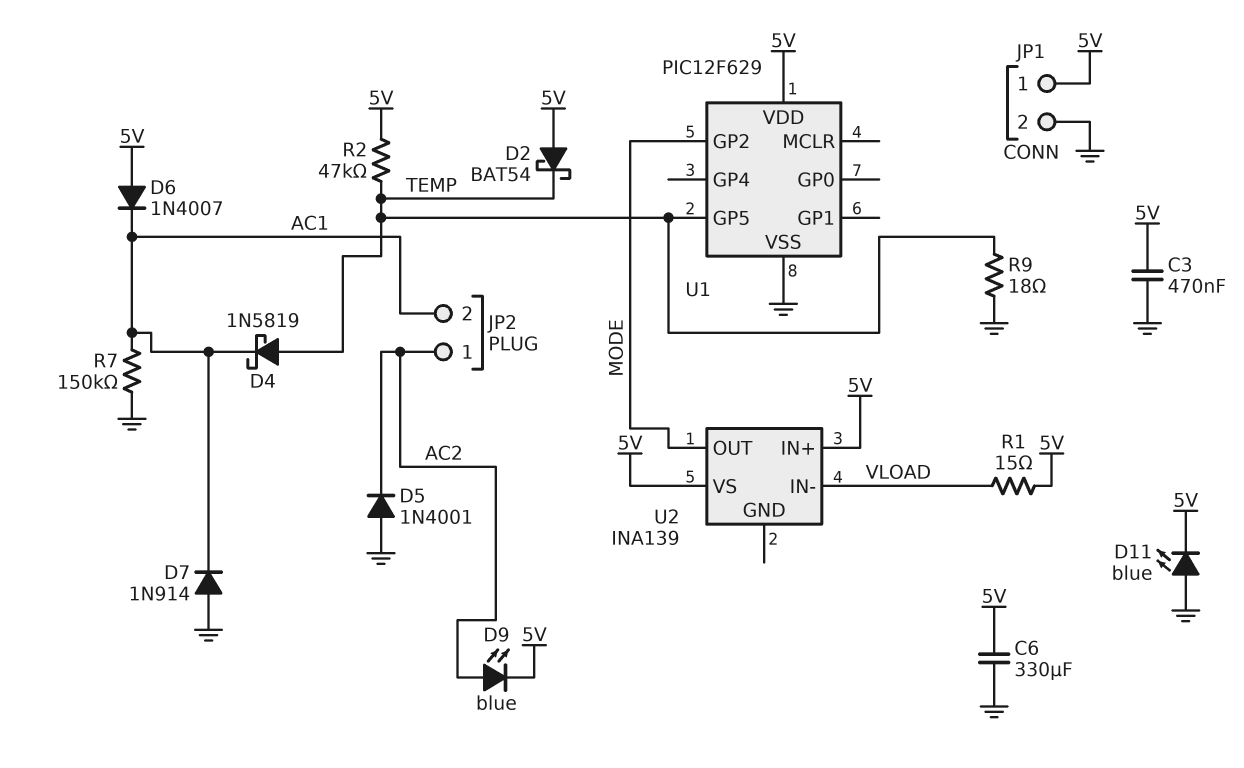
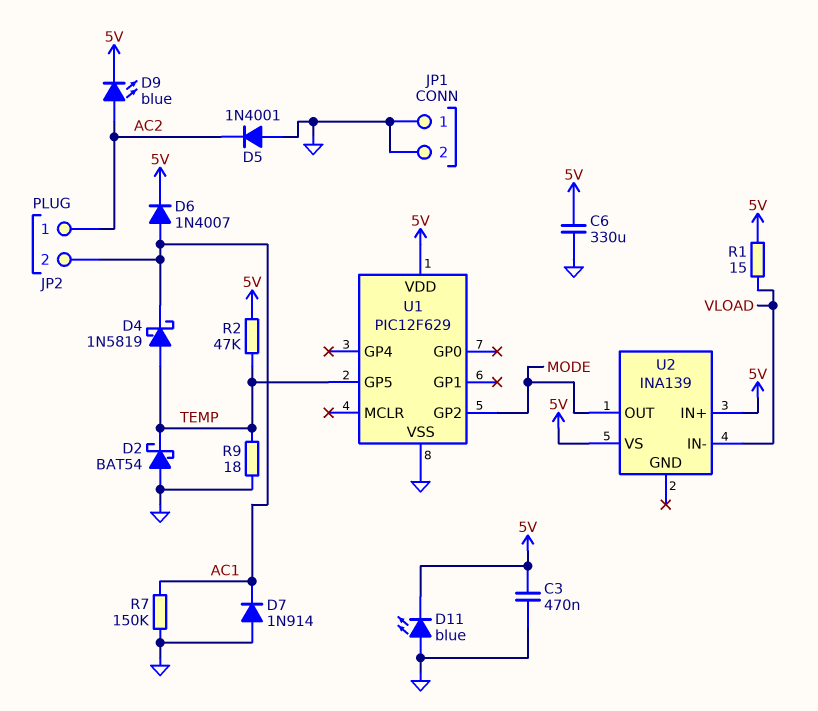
D2: schottky BAT54 (A 5V, K TEMP) -> schottky BAT54 (A GND, K TEMP)
D6: diode 1N4007 (A 5V, K AC1) -> diode 1N4007 (A AC1, K 5V)
JP1 pin 1: 5V -> GND

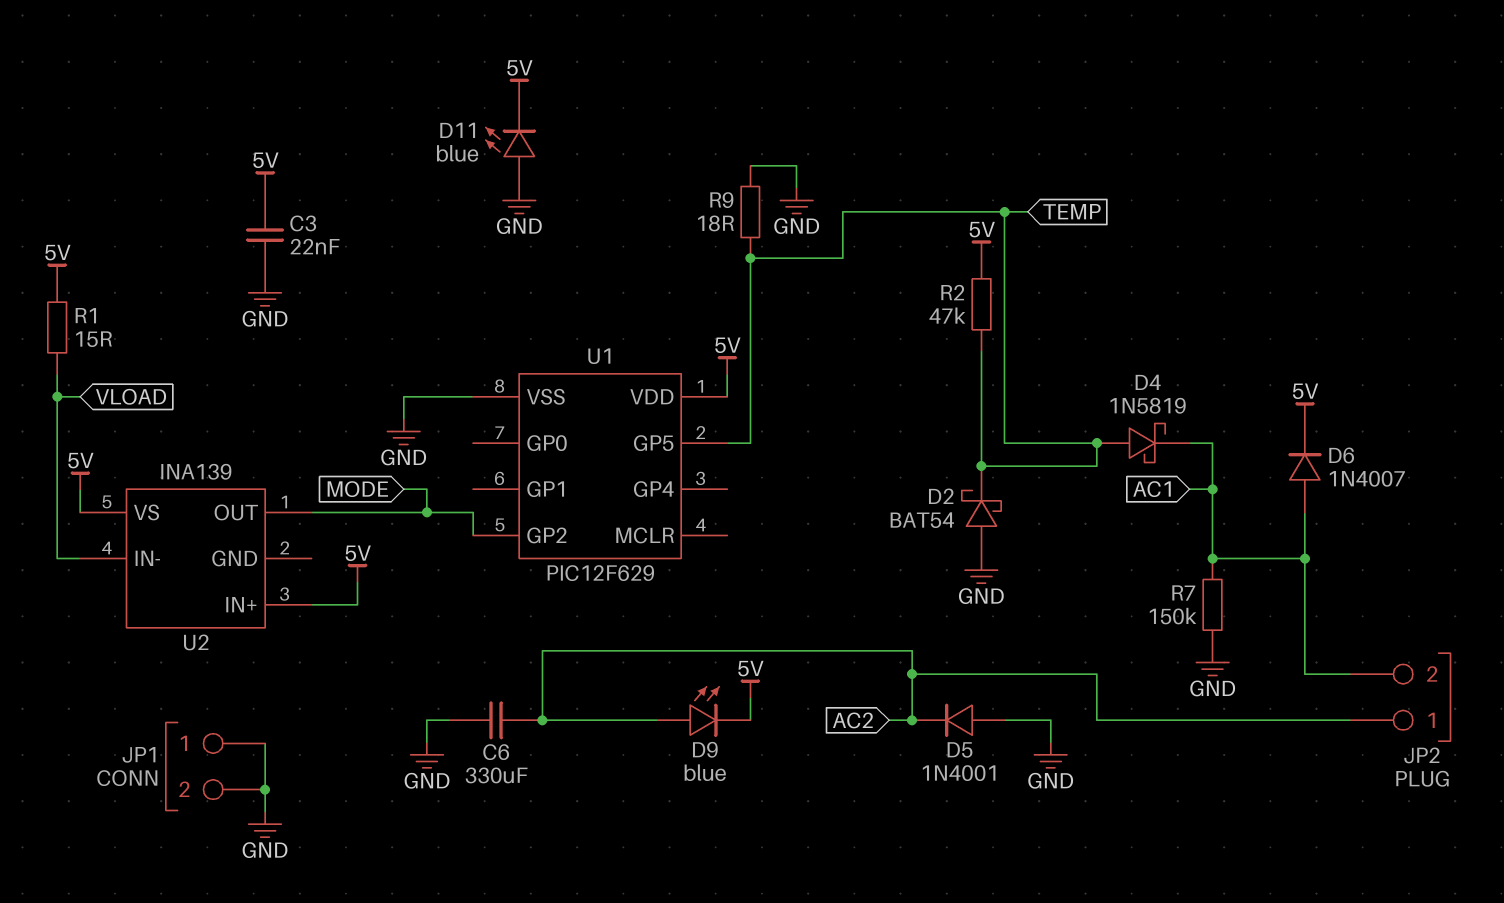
C3: 470nF (5V, GND) -> 22nF (5V, GND)
C6: 330uF (5V, GND) -> 330uF (AC2, GND)
D7: diode 1N914 (A GND, K AC1) -> none

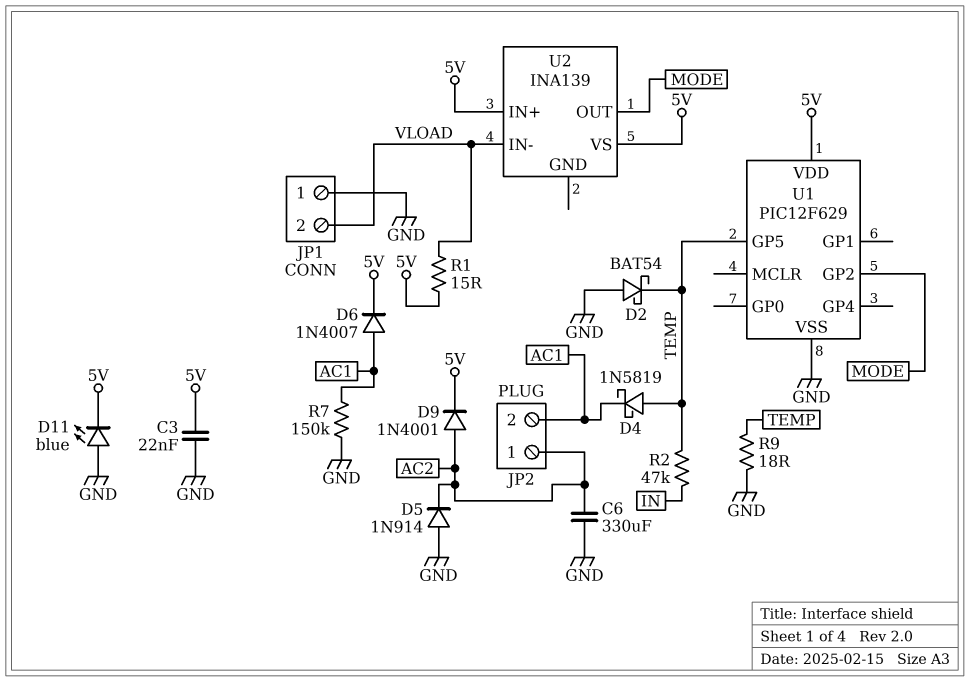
D5: diode 1N4001 (A GND, K AC2) -> diode 1N914 (A GND, K AC2)
D9: LED blue (A AC2, K 5V) -> diode 1N4001 (A AC2, K 5V)
JP1 pin 2: GND -> VLOAD
R2: 47k (5V, TEMP) -> 47k (IN, TEMP)

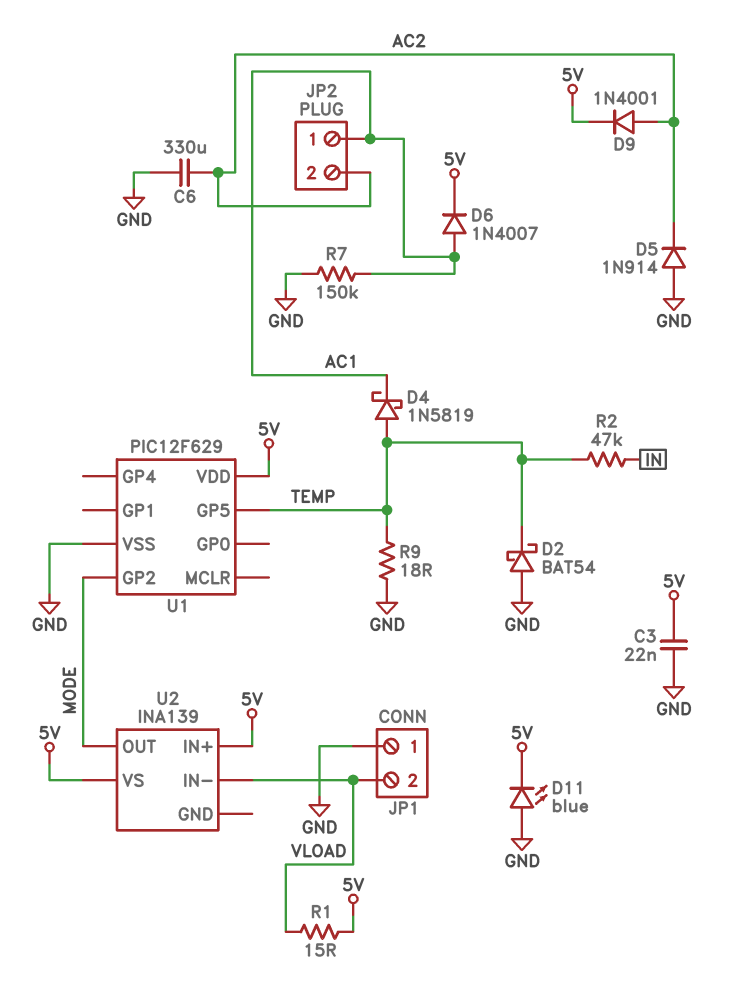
JP2 pin 1: AC2 -> AC1
JP2 pin 2: AC1 -> AC2

